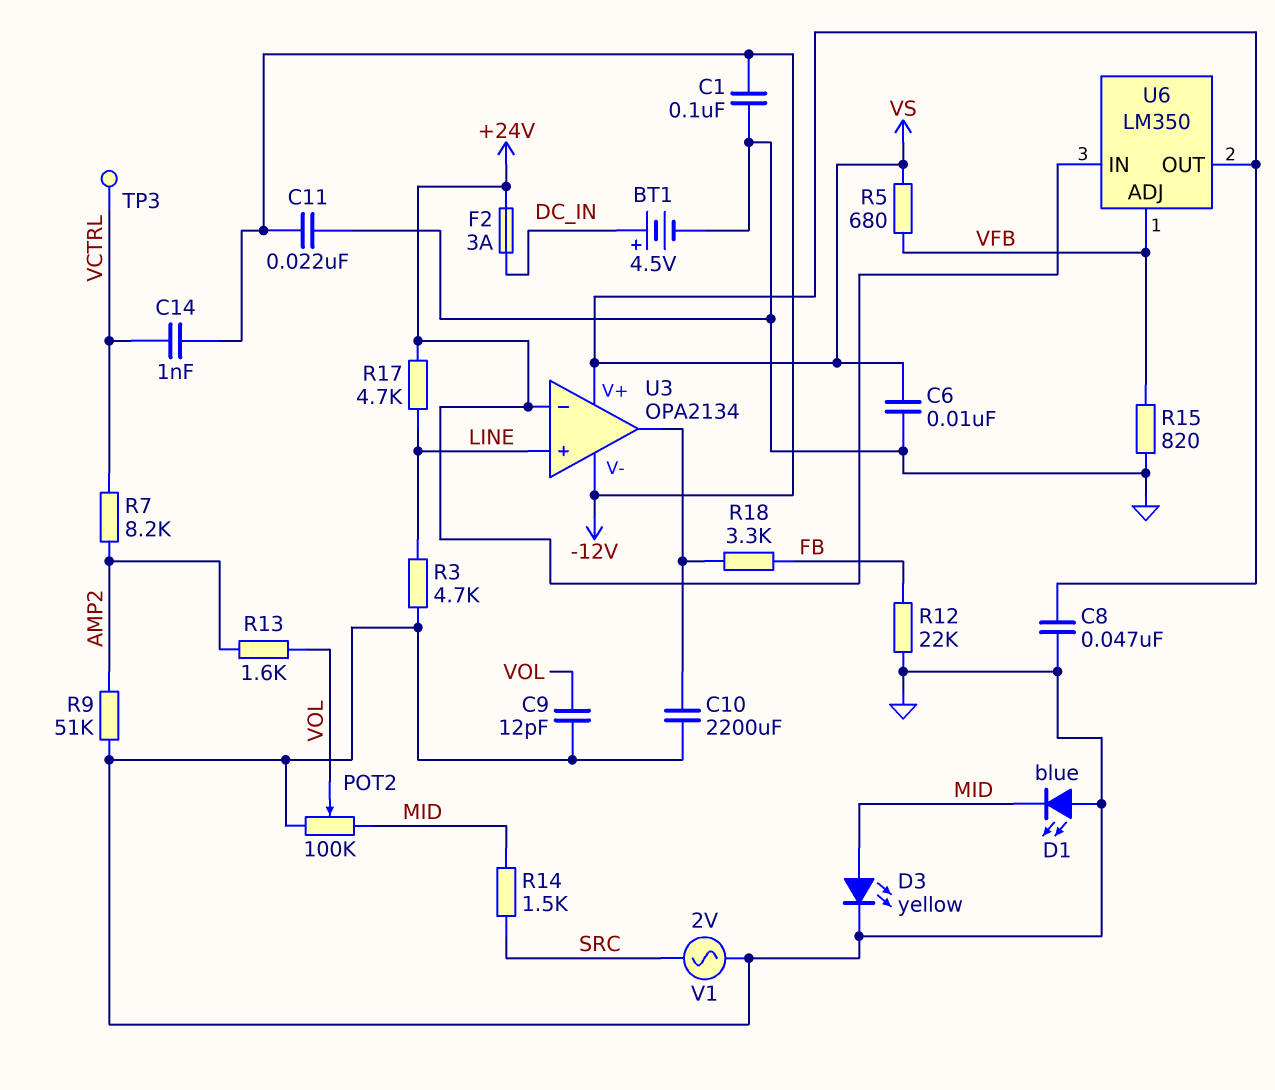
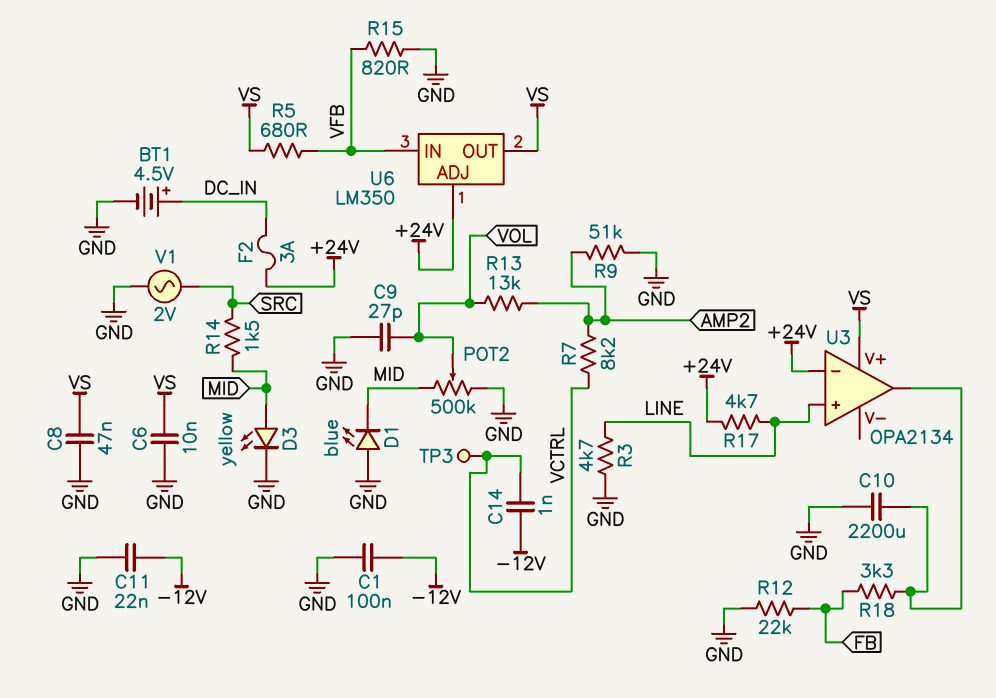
C9: 12pF (GND, VOL) -> 27pF (GND, VOL)
POT2: 100k (GND, MID, wiper VOL) -> 500k (GND, MID, wiper VOL)
R13: 1.6k (AMP2, VOL) -> 13k (AMP2, VOL)
U3 pin V-: -12V -> none
U6 pin ADJ: VFB -> +24V
U6 pin IN: +24V -> VFB

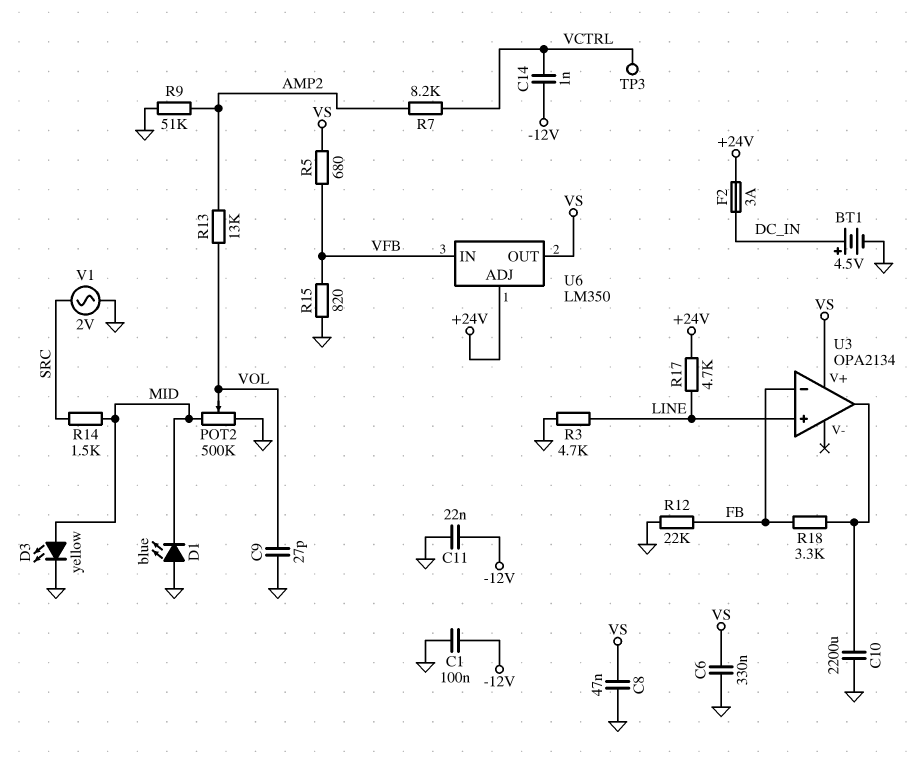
C6: 10nF (GND, VS) -> 330nF (GND, VS)
U3 pin in-: +24V -> FB

